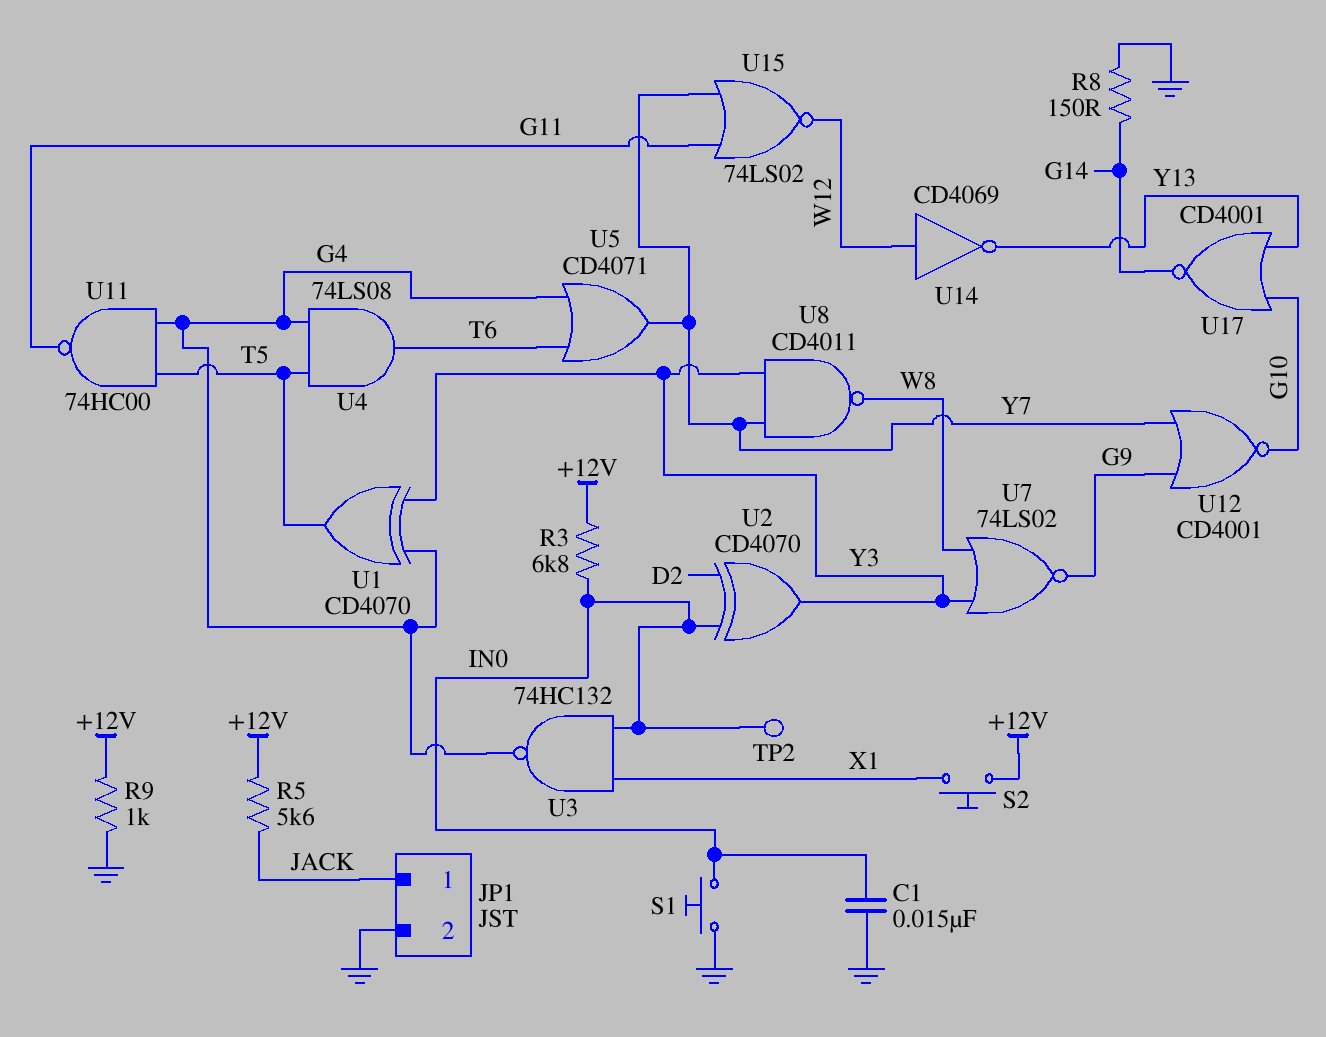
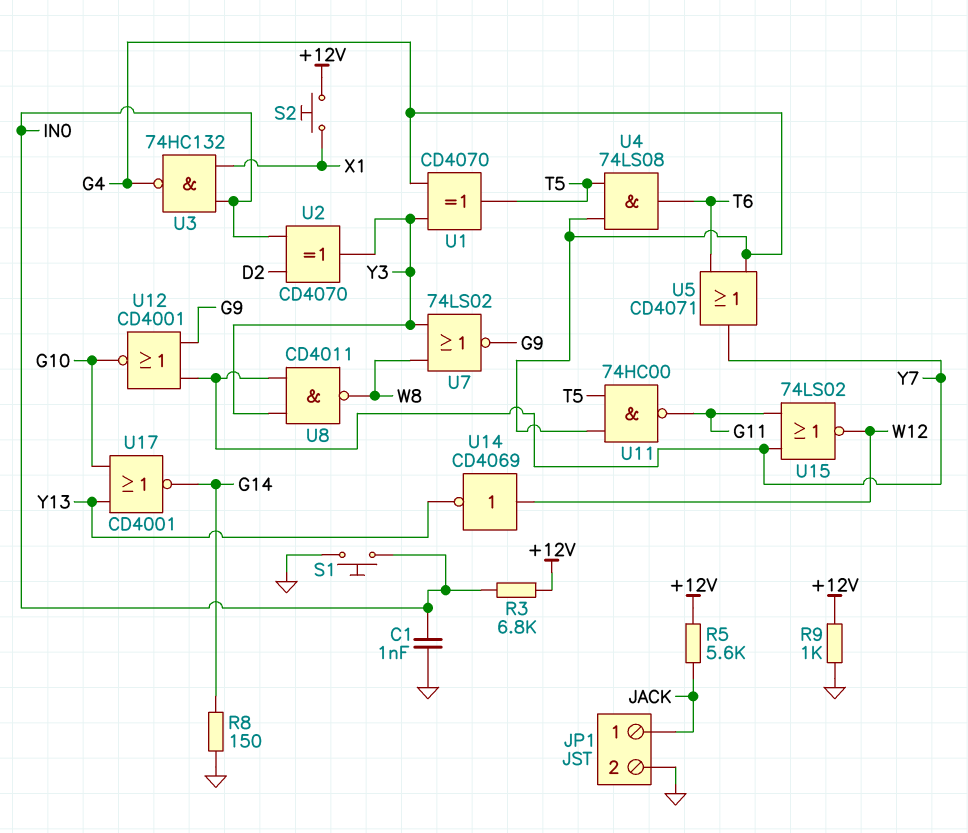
C1: 15nF (GND, IN0) -> 1nF (GND, IN0)
TP2: test point (IN0) -> none

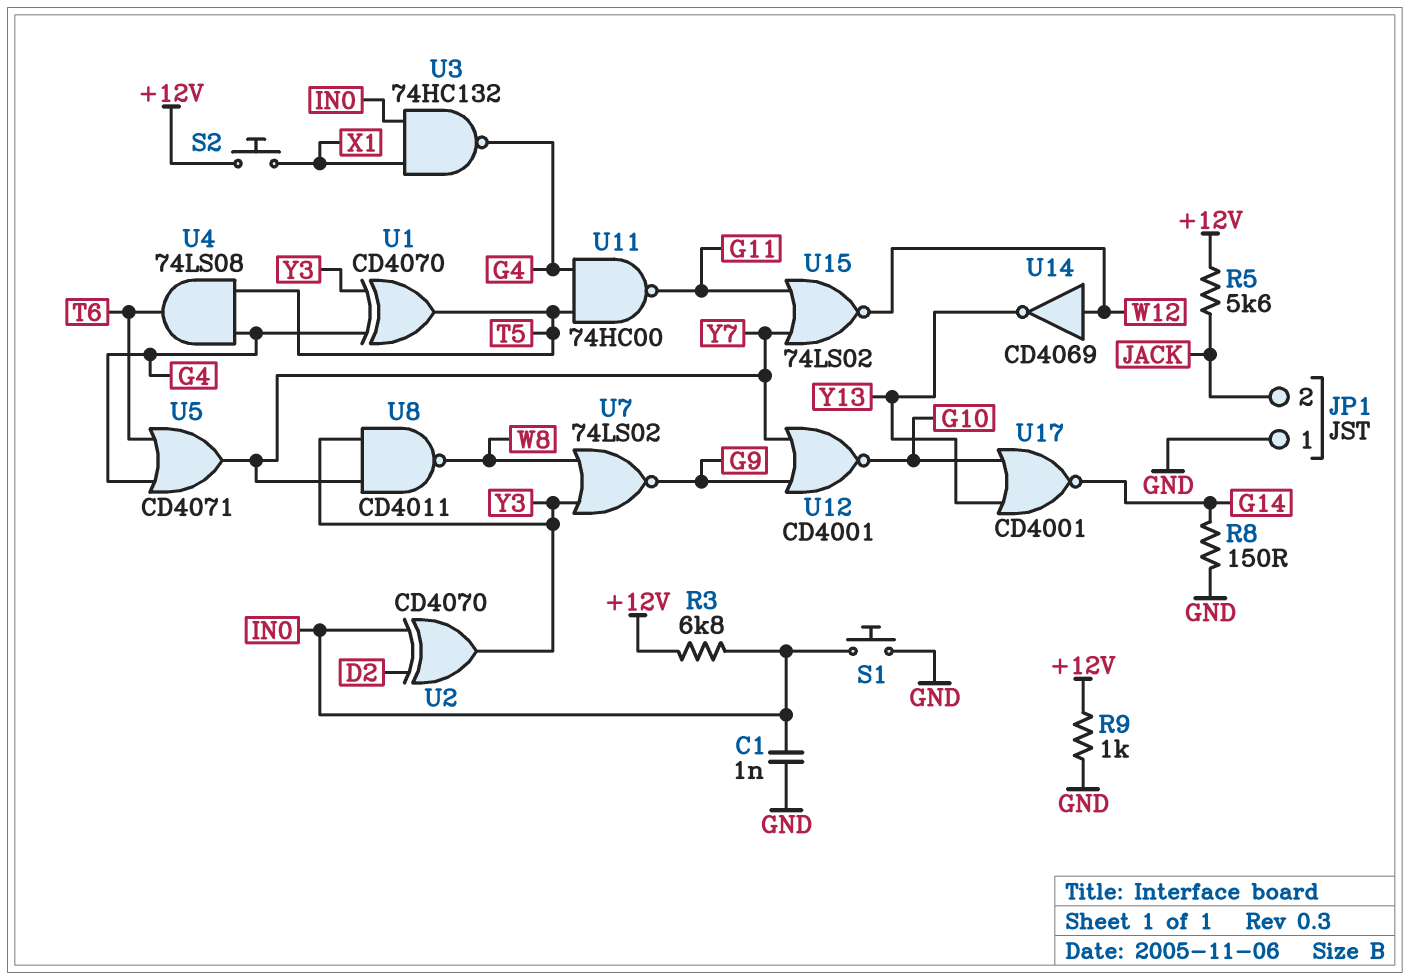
JP1 pin 1: JACK -> GND
JP1 pin 2: GND -> JACK

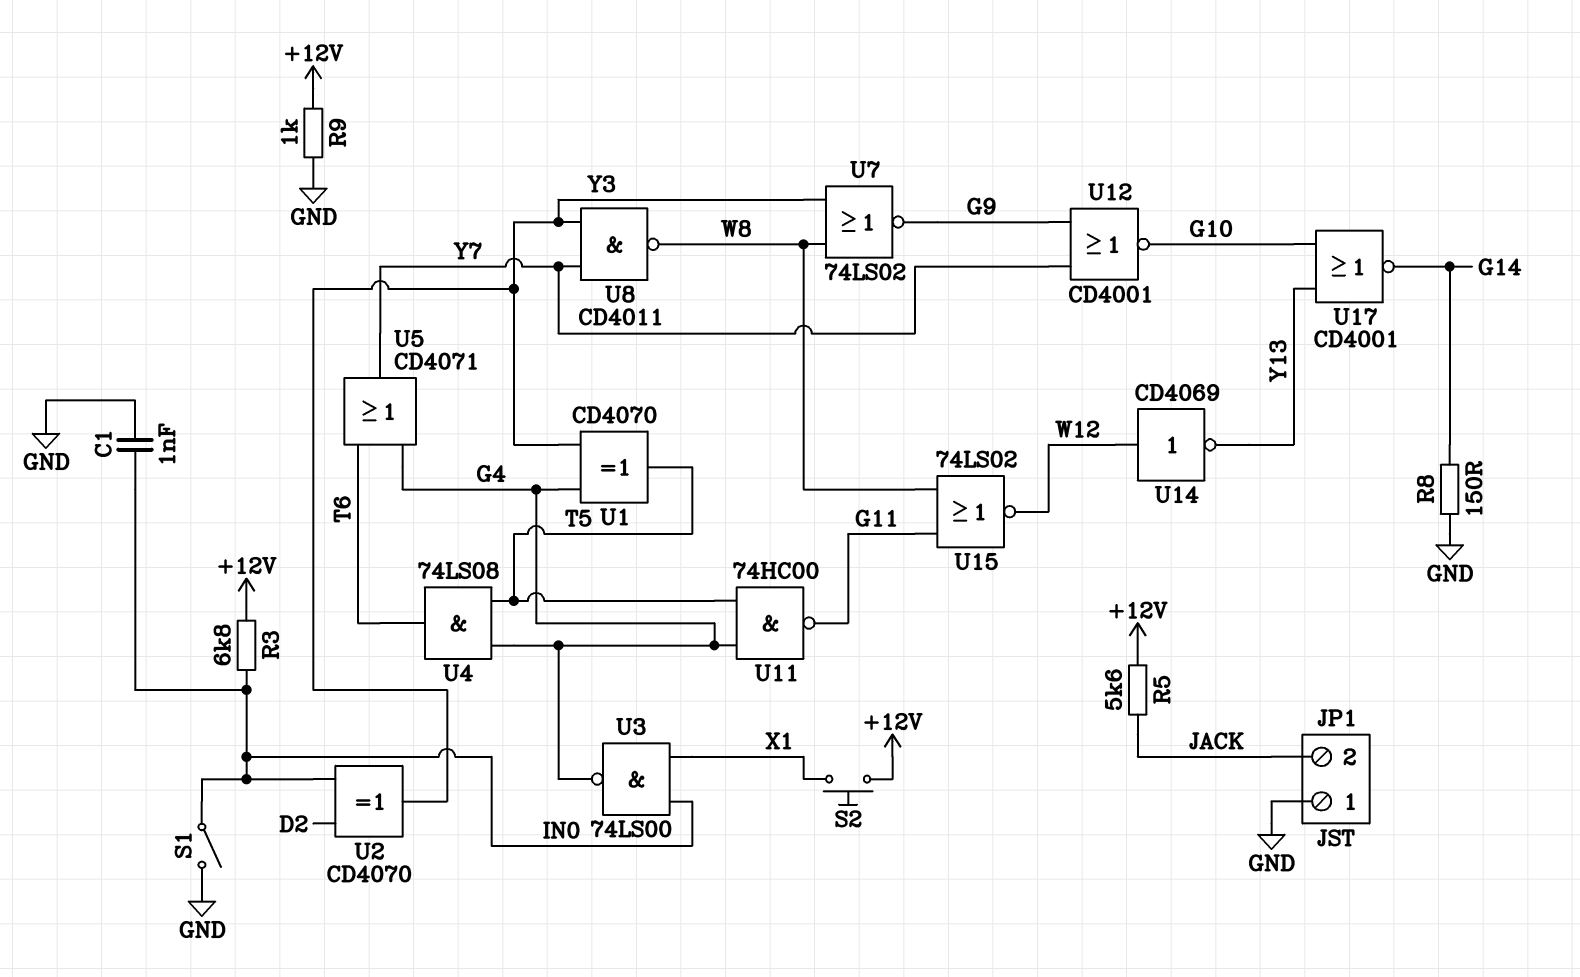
S1: button (GND, IN0) -> switch (GND, IN0)
U3: NAND 74HC132 (in IN0, in X1, out G4) -> NAND 74LS00 (in IN0, in X1, out G4)
U15: NOR 74LS02 (in G11, in Y7, out W12) -> NOR 74LS02 (in G11, in W8, out W12)

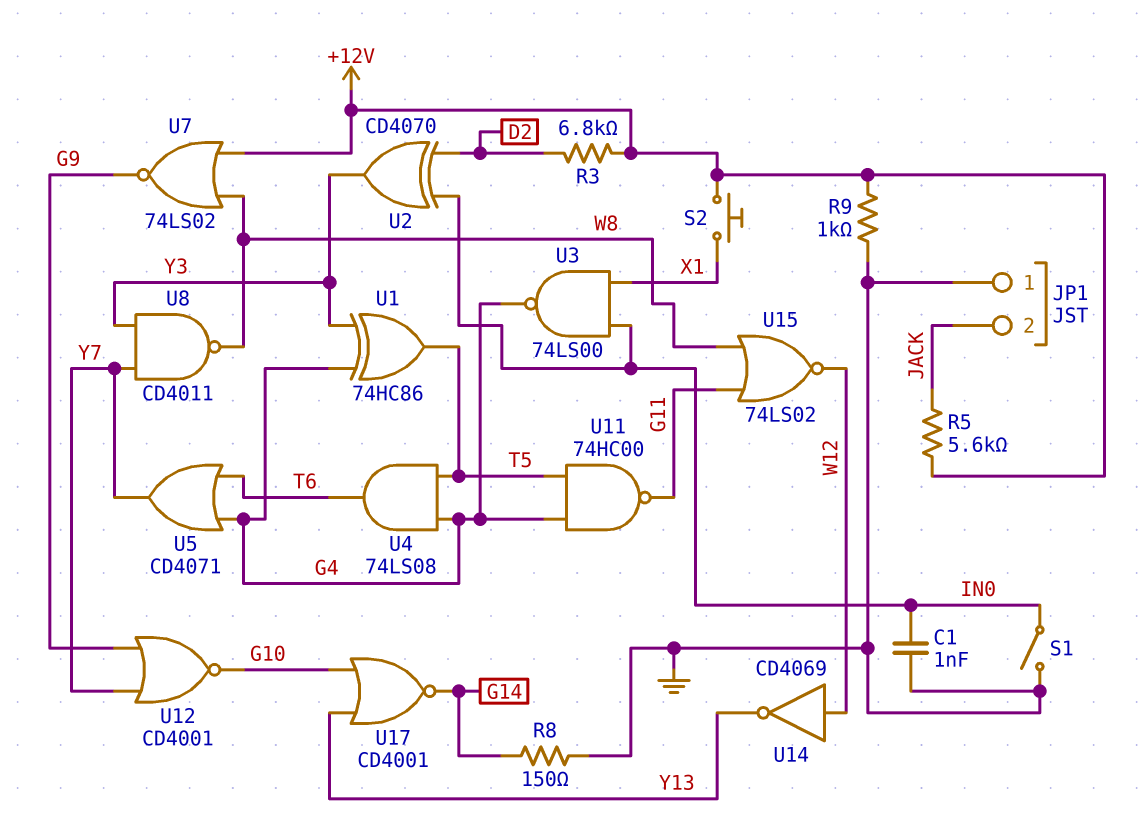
R3: 6.8k (+12V, IN0) -> 6.8k (+12V, D2)
U1: XOR CD4070 (in G4, in Y3, out T5) -> XOR 74HC86 (in G4, in Y3, out T5)
U7: NOR 74LS02 (in W8, in Y3, out G9) -> NOR 74LS02 (in +12V, in W8, out G9)

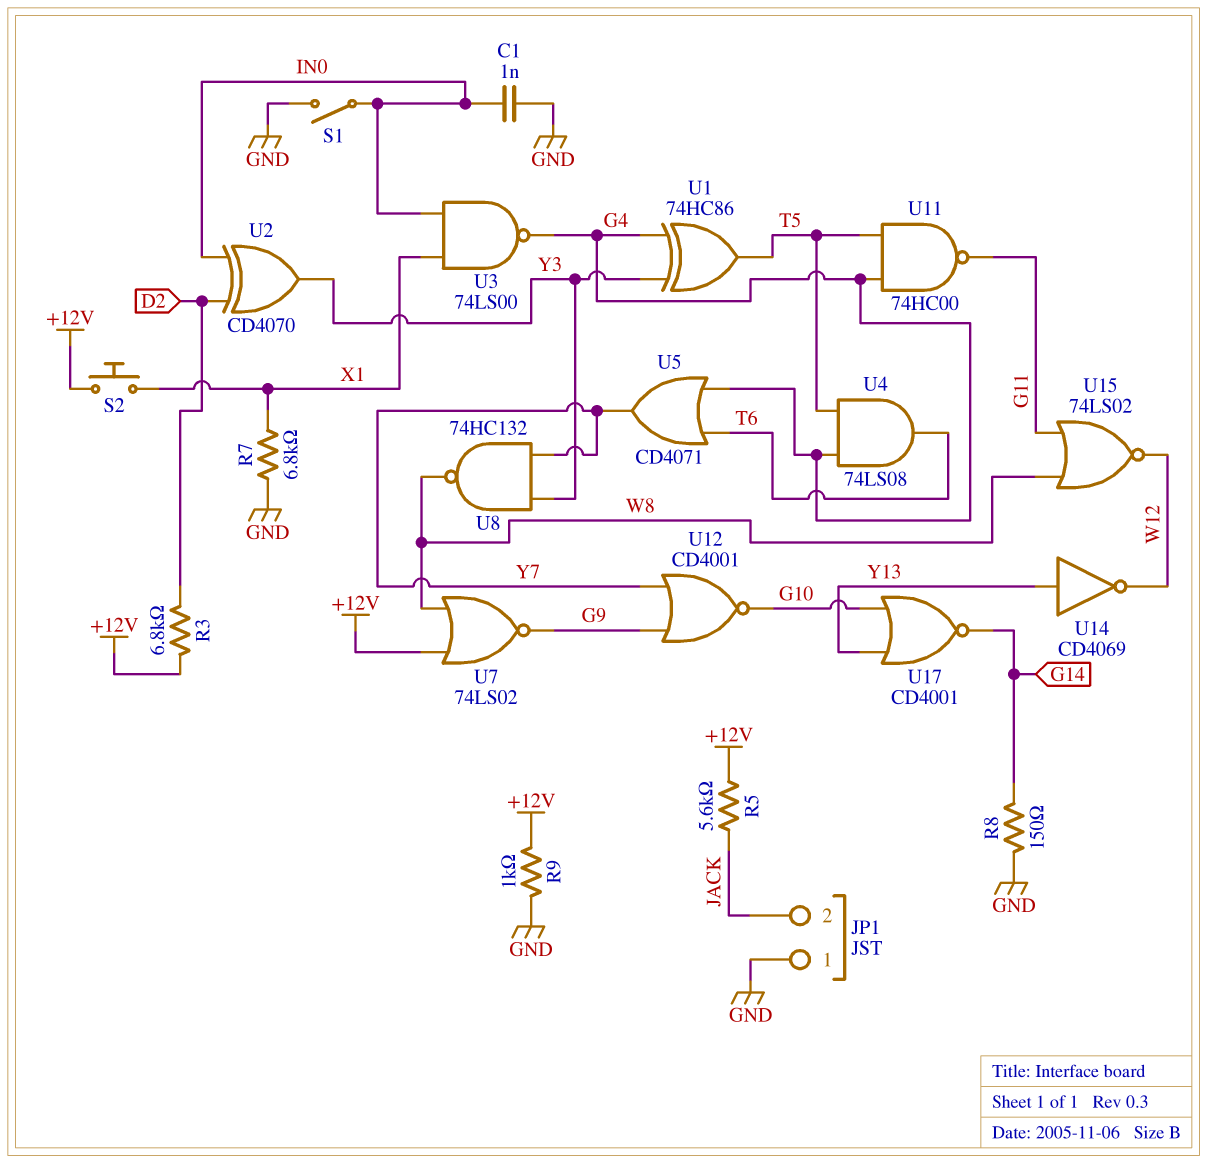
R7: none -> 6.8k (GND, X1)
U8: NAND CD4011 (in Y3, in Y7, out W8) -> NAND 74HC132 (in Y3, in Y7, out W8)
U14: NOT CD4069 (in W12, out Y13) -> NOT CD4069 (in Y13, out W12)

